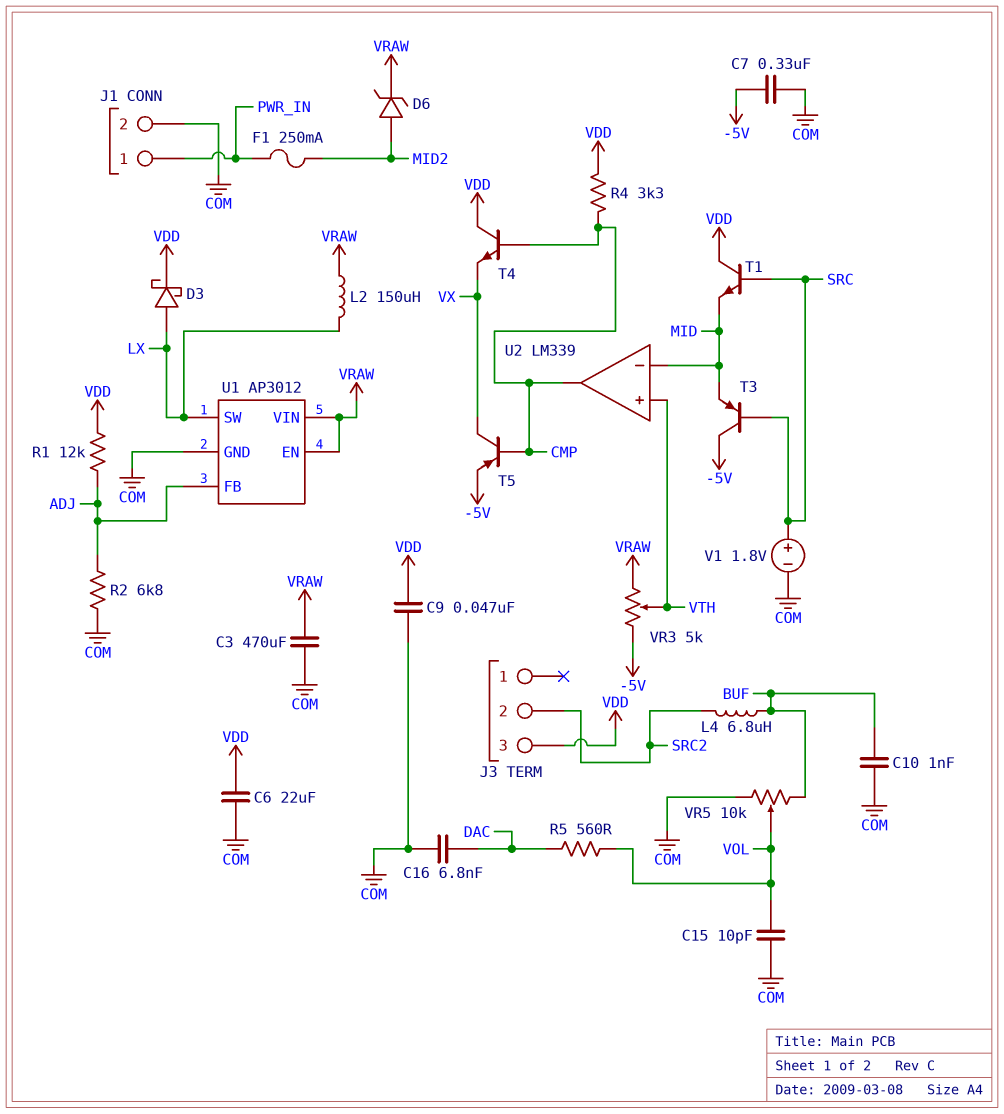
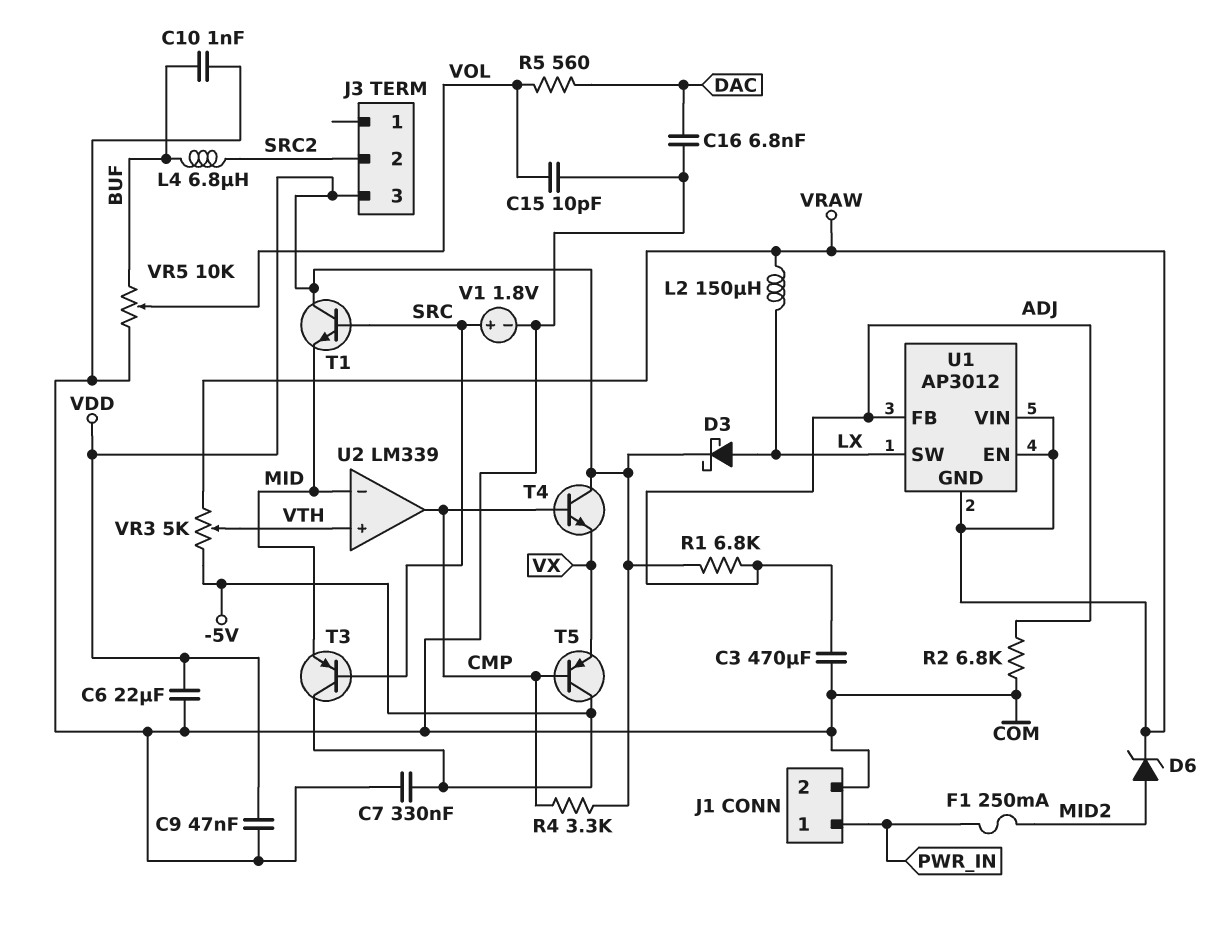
C3: 470uF (COM, VRAW) -> 470uF (ADJ, COM)
R1: 12k (ADJ, VDD) -> 6.8k (ADJ, VDD)
T5: PNP (B CMP, C VX, E -5V) -> PNP (B CMP, C -5V, E VX)
U1 pin GND: COM -> VRAW

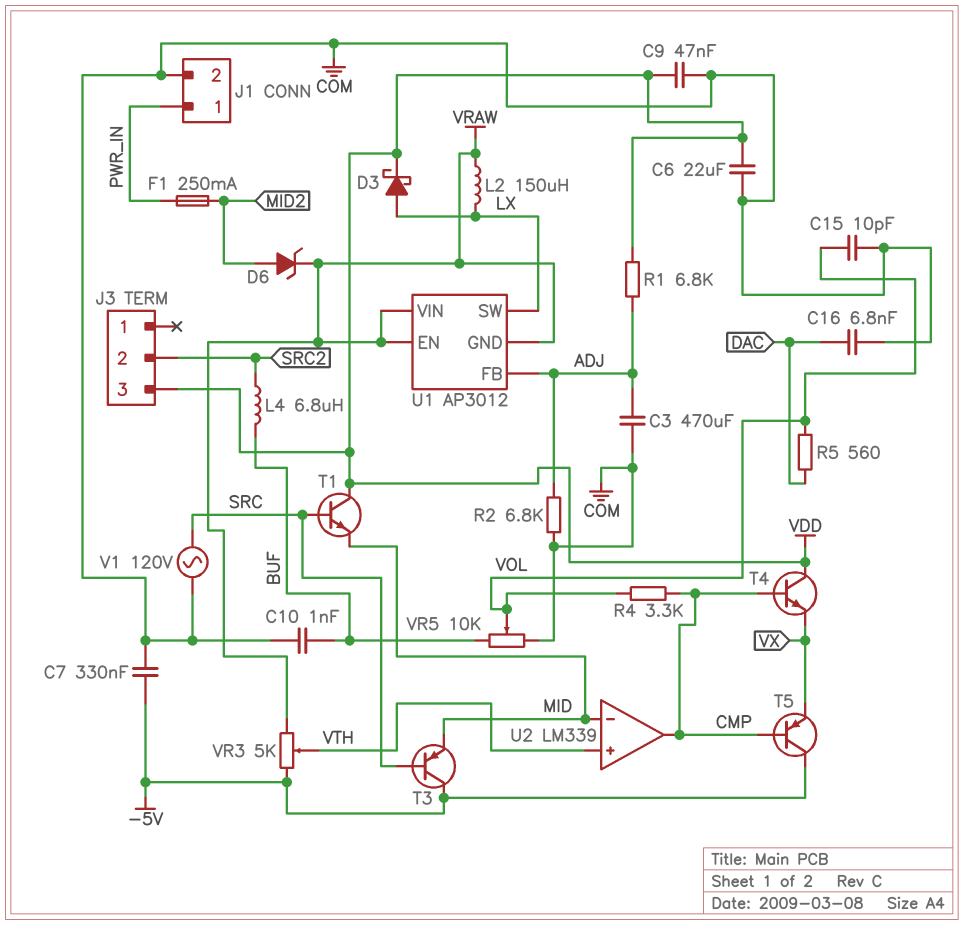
R4: 3.3k (CMP, VDD) -> 3.3k (CMP, VOL)
V1: 1.8V (plus SRC, minus COM) -> AC 120V (COM, SRC)

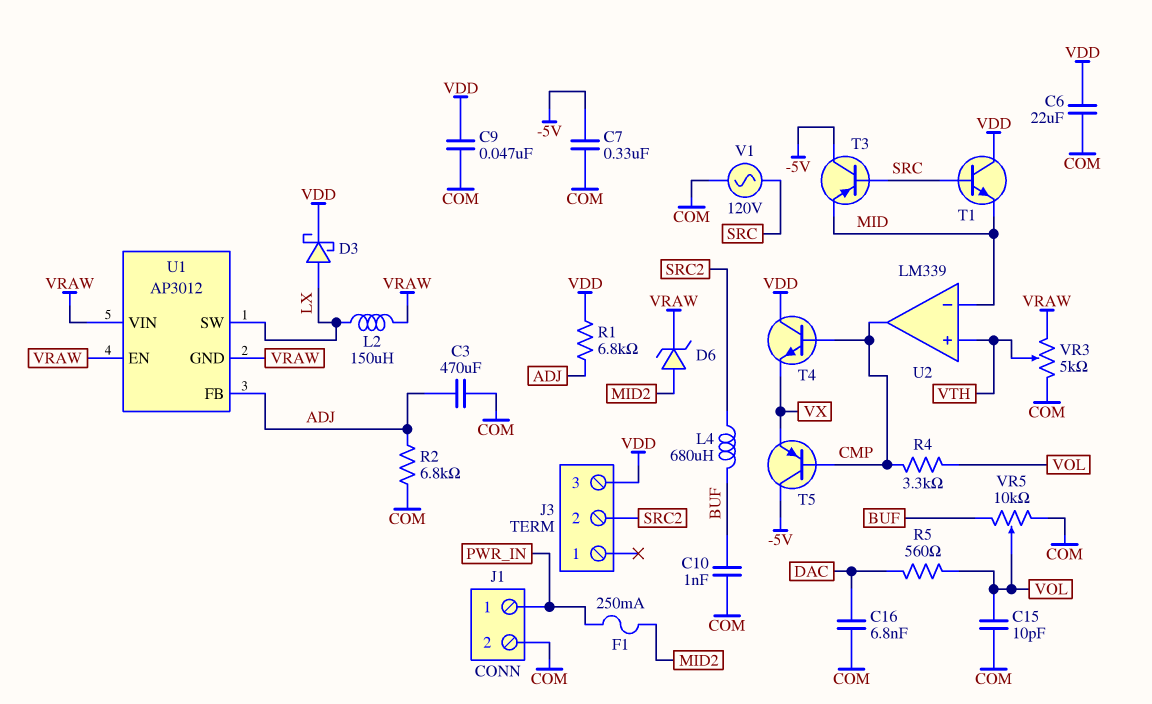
L4: 6.8uH (BUF, SRC2) -> 680uH (BUF, SRC2)
VR3: 5k (-5V, VRAW, wiper VTH) -> 5k (COM, VRAW, wiper VTH)

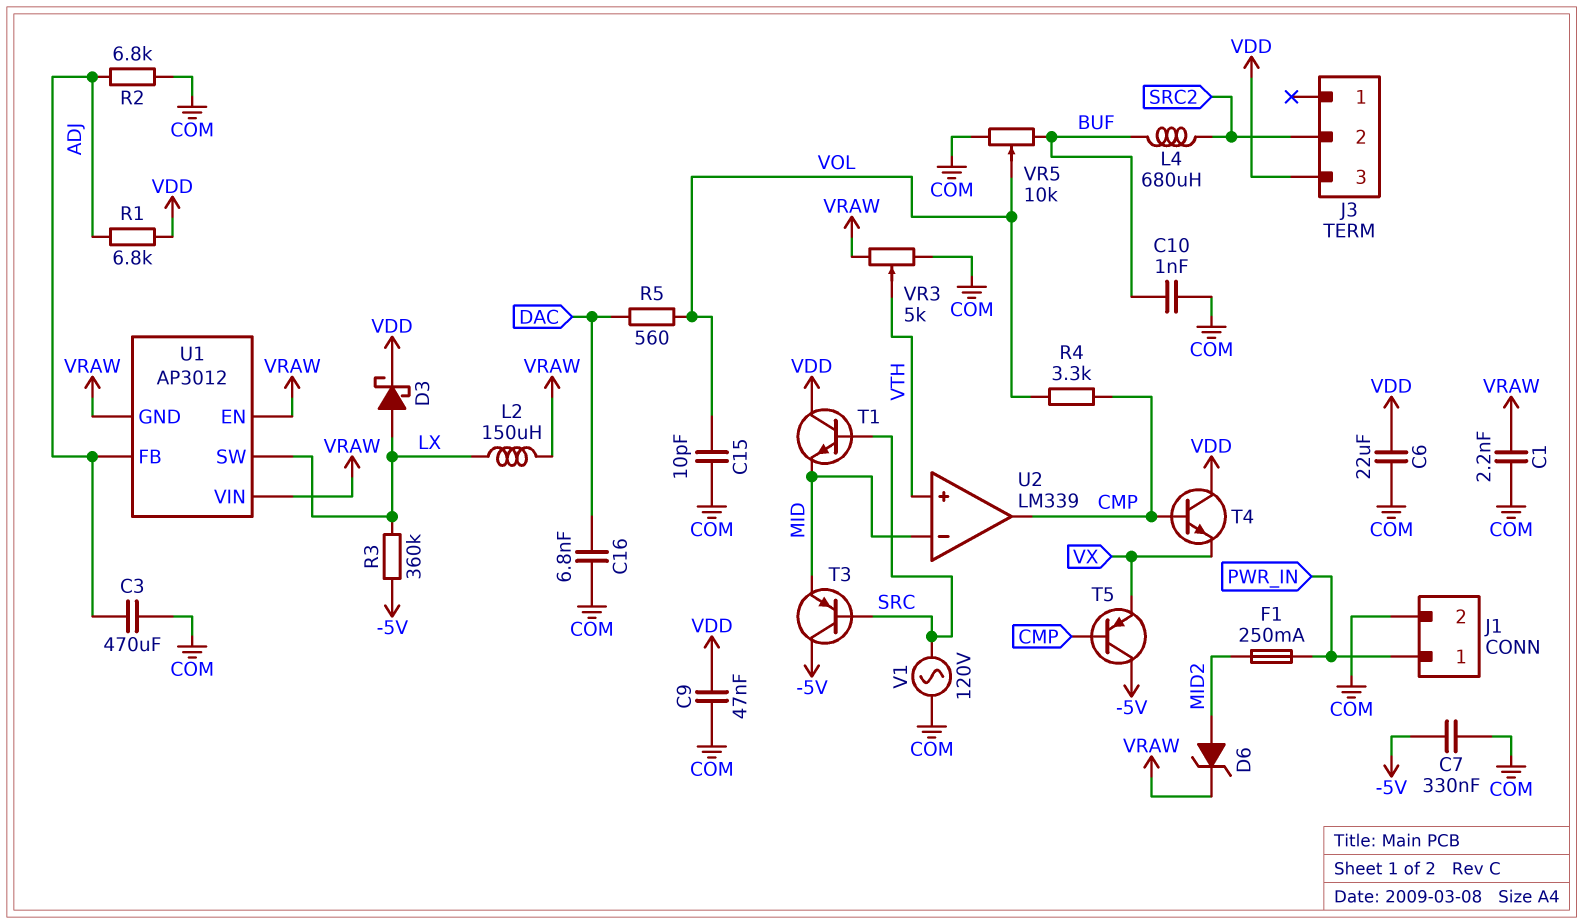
C1: none -> 2.2nF (COM, VRAW)
R3: none -> 360k (-5V, LX)

